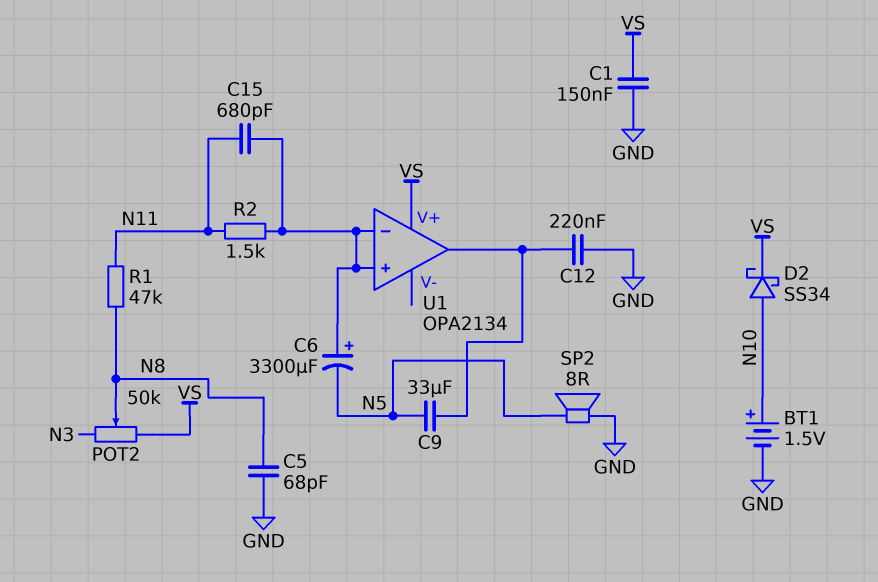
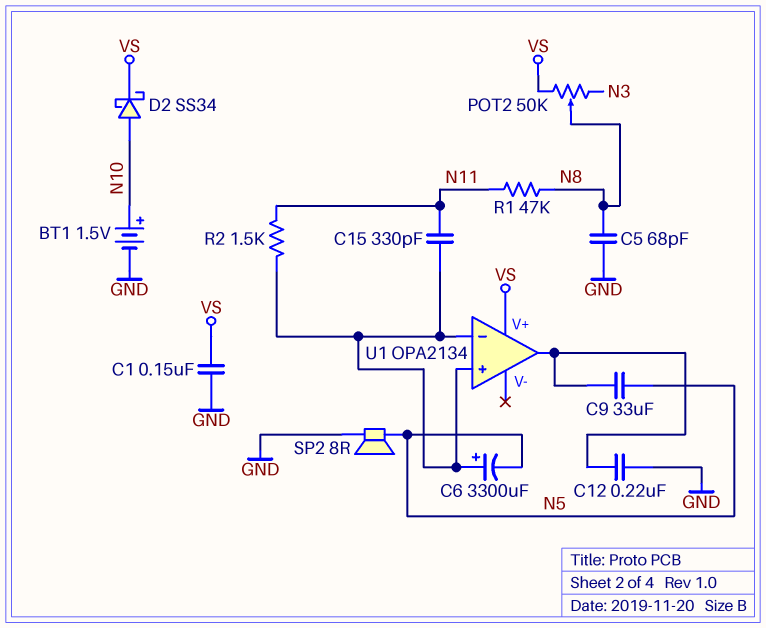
C15: 680pF (N11, U1/in+) -> 330pF (N11, U1/in+)

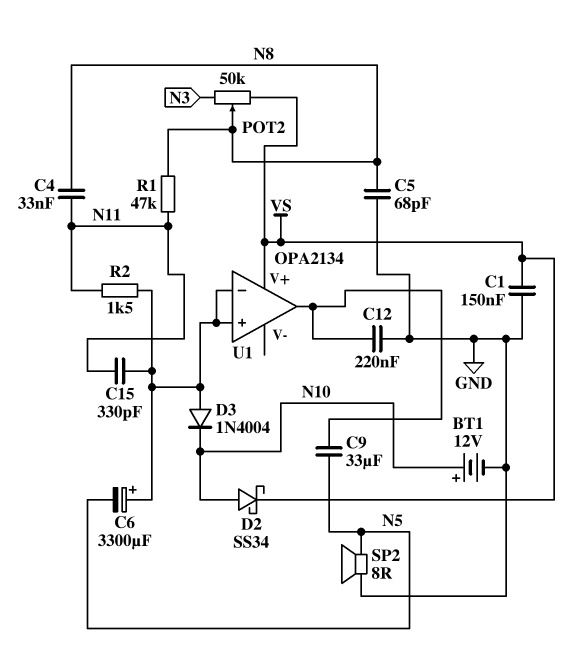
BT1: 1.5V (plus N10, minus GND) -> 12V (plus N10, minus GND)
C4: none -> 33nF (N8, N11)
D3: none -> diode 1N4004 (A U1/in+, K N10)

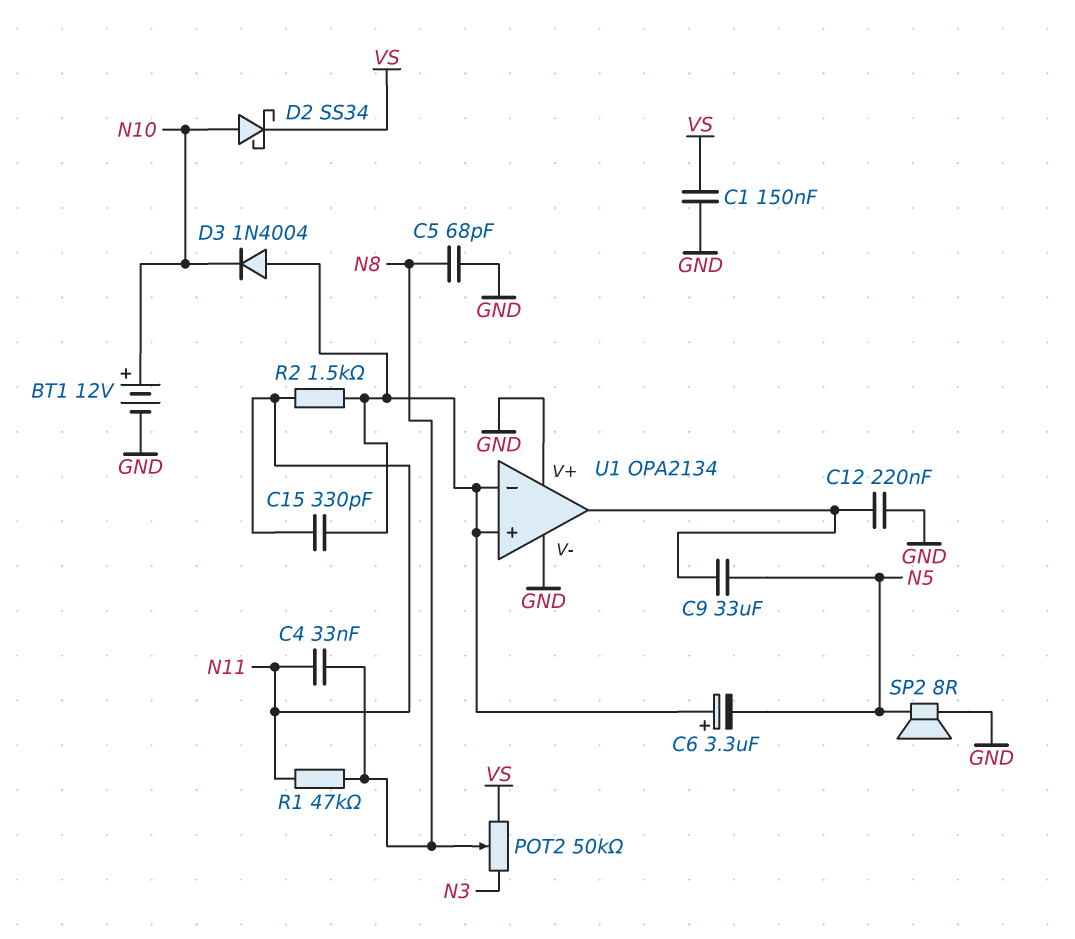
C6: 3300uF (plus U1/in+, minus N5) -> 3.3uF (plus U1/in+, minus N5)
U1 pin V+: VS -> GND
U1 pin V-: none -> GND

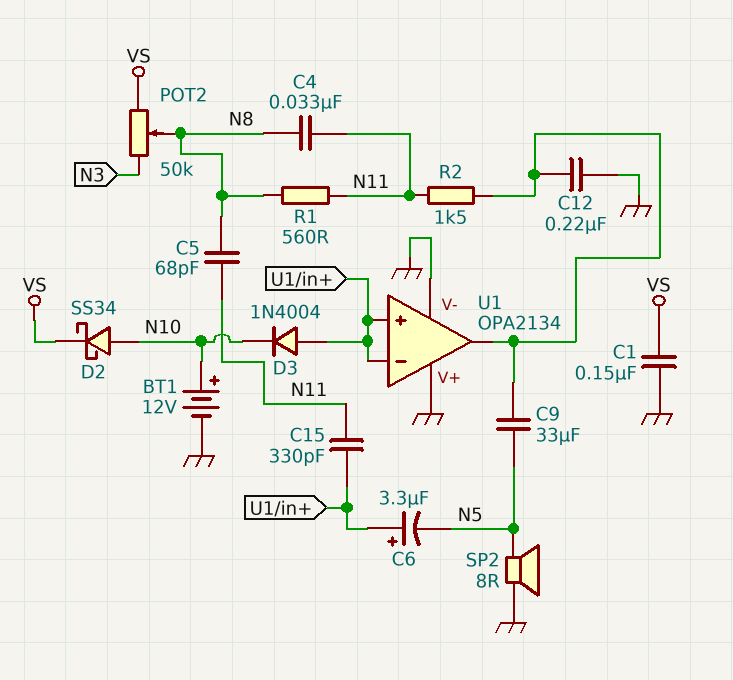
C5: 68pF (GND, N8) -> 68pF (N8, N11)
R1: 47k (N8, N11) -> 560 (N8, N11)
R2: 1.5k (N11, U1/in+) -> 1.5k (N11, U1/out)

